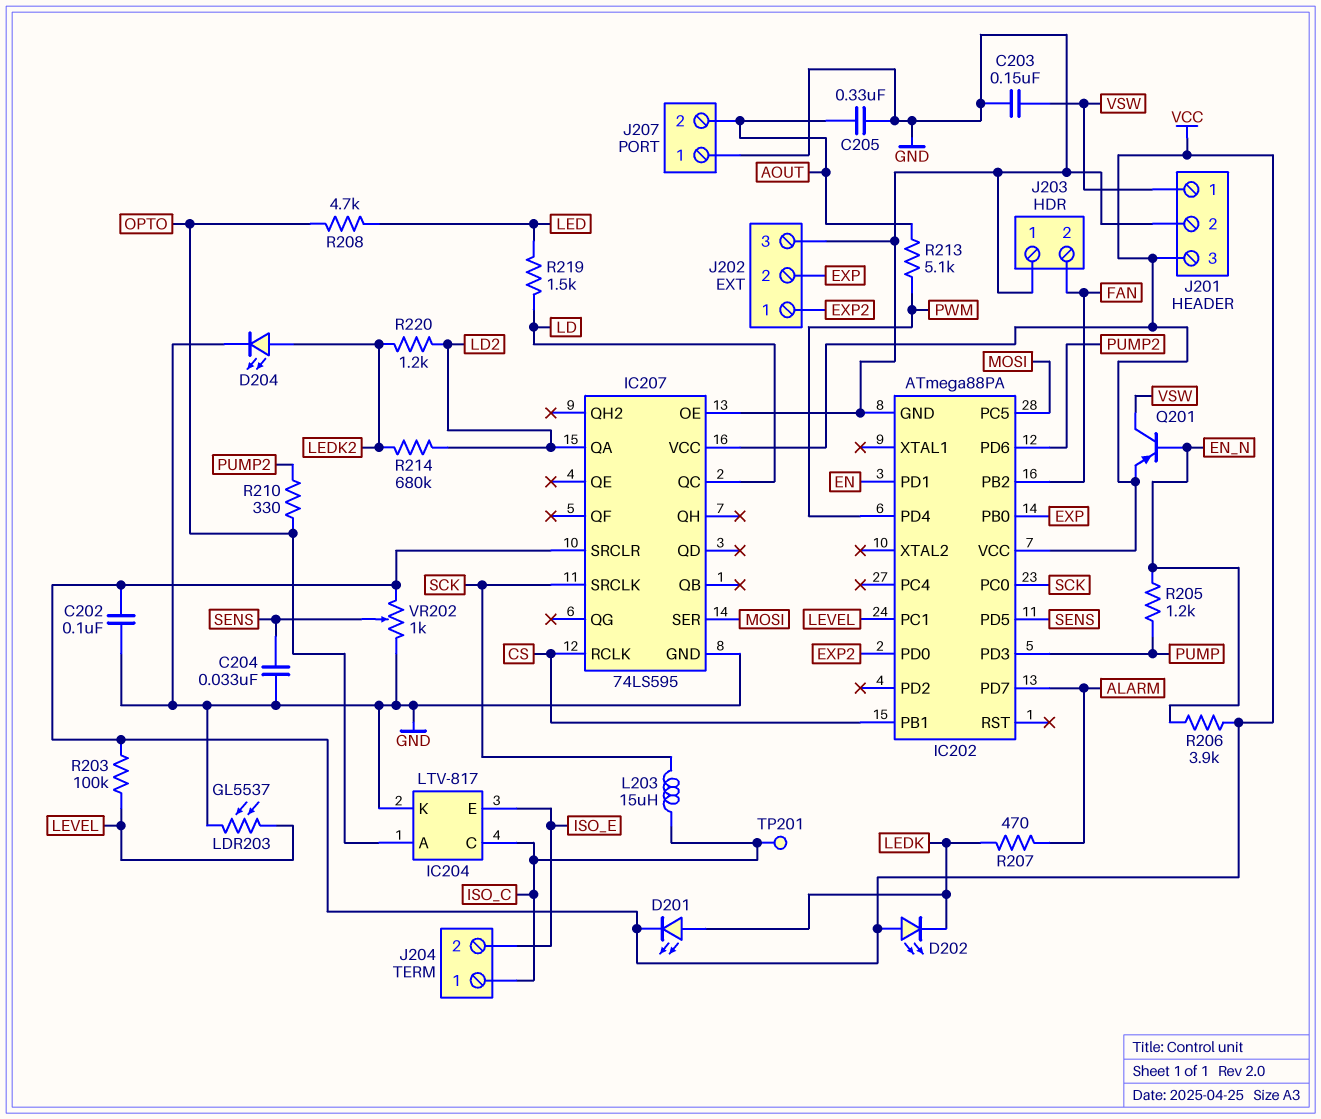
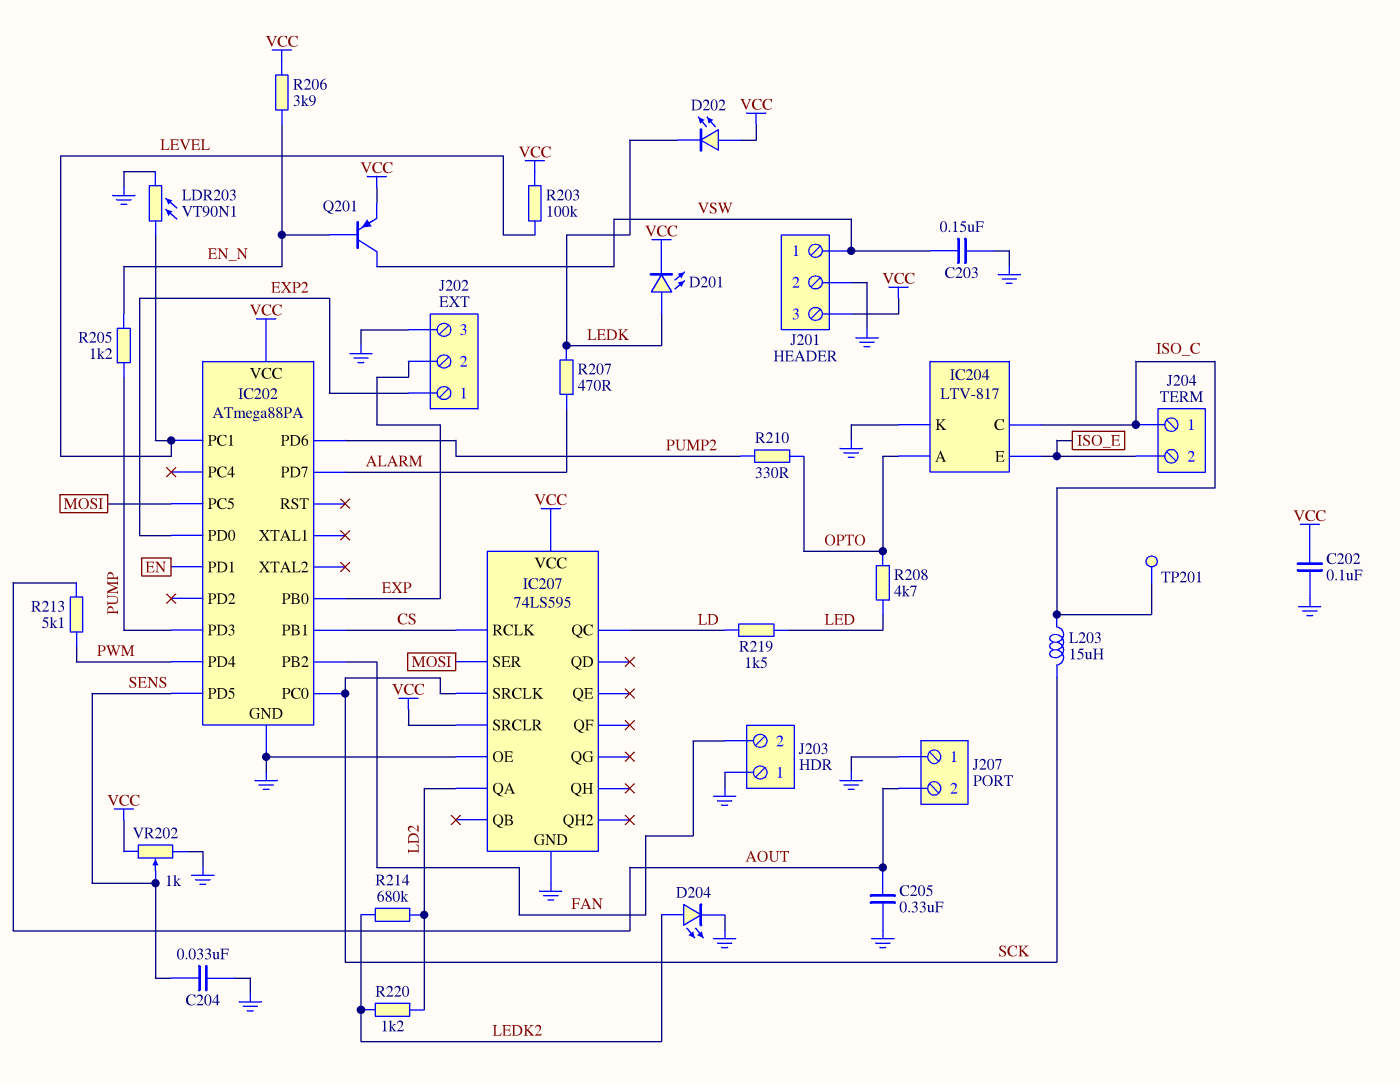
LDR203: GL5537 (GND, LEVEL) -> VT90N1 (GND, LEVEL)

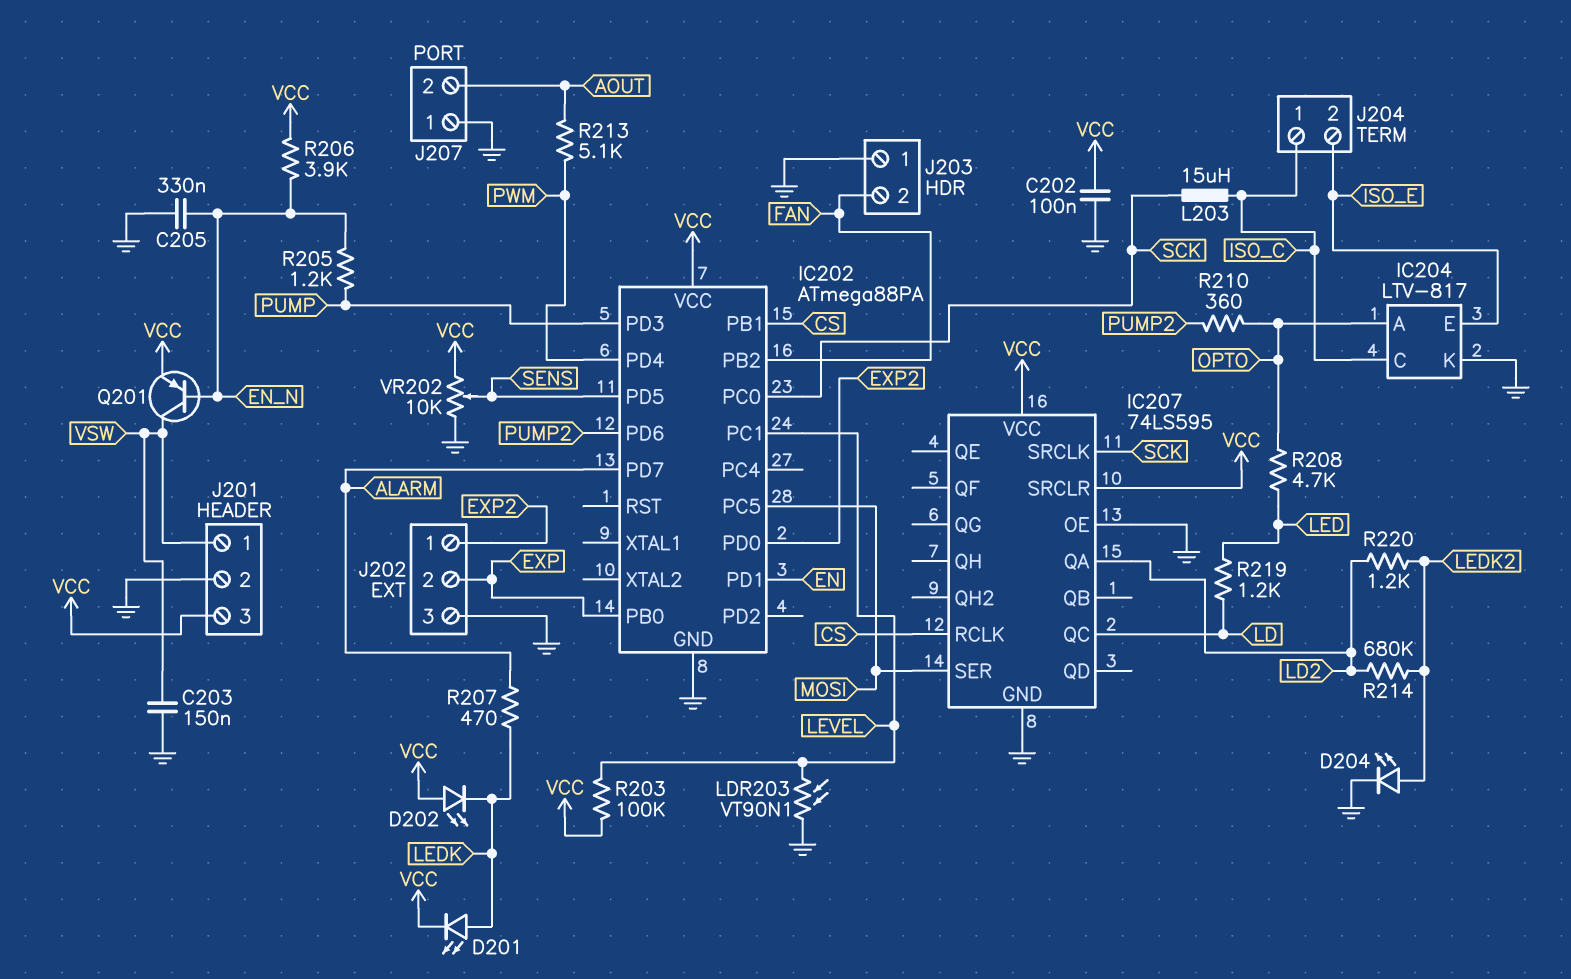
C204: 33nF (GND, SENS) -> none
C205: 330nF (AOUT, GND) -> 330nF (EN_N, GND)
R210: 330 (OPTO, PUMP2) -> 360 (OPTO, PUMP2)
R219: 1.5k (LD, LED) -> 1.2k (LD, LED)
TP201: test point (ISO_C) -> none
VR202: 1k (GND, VCC, wiper SENS) -> 10k (GND, VCC, wiper SENS)

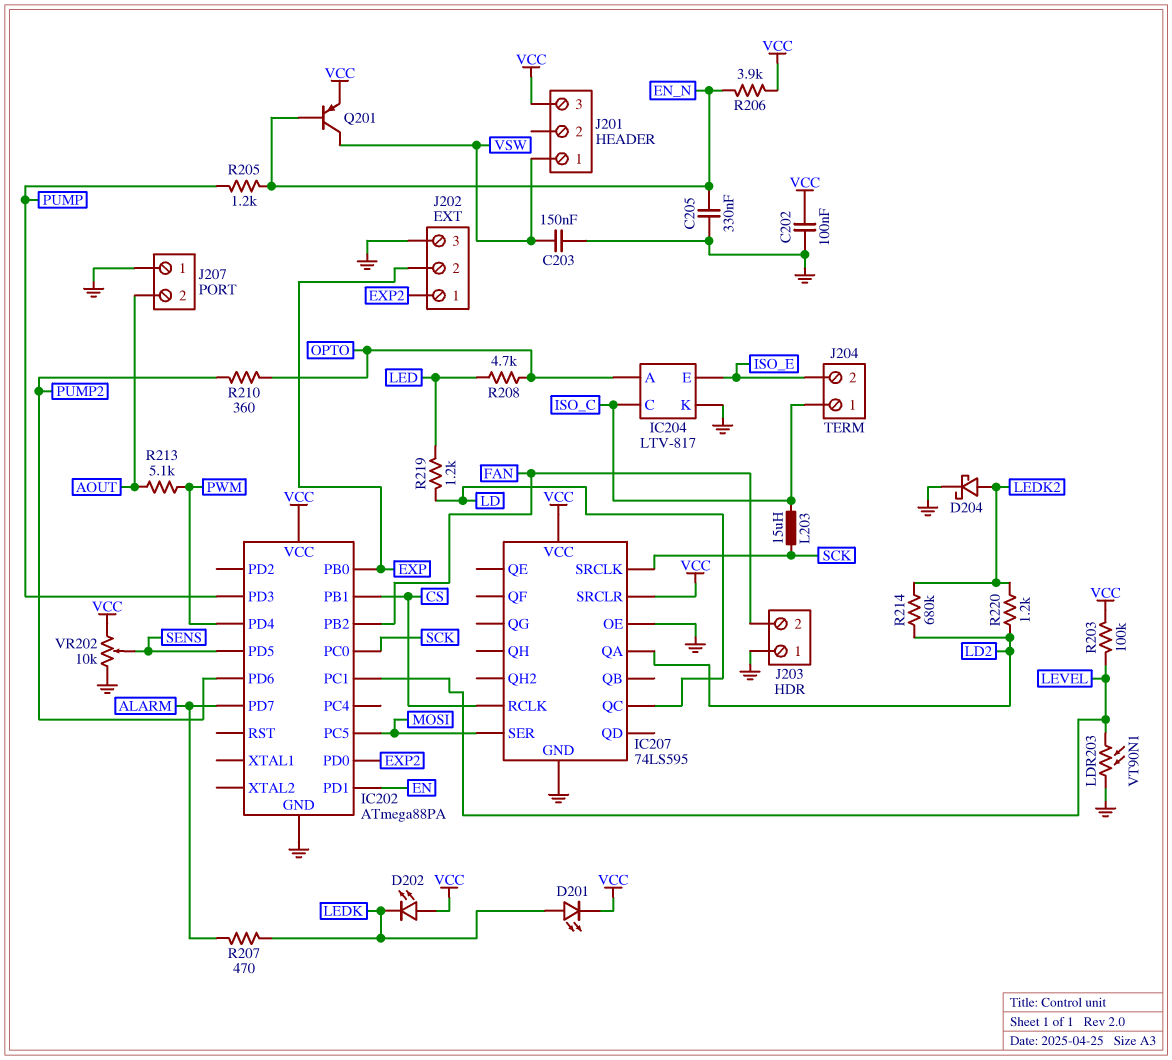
D204: LED (A LEDK2, K GND) -> schottky (A LEDK2, K GND)
J201 pin 2: GND -> none

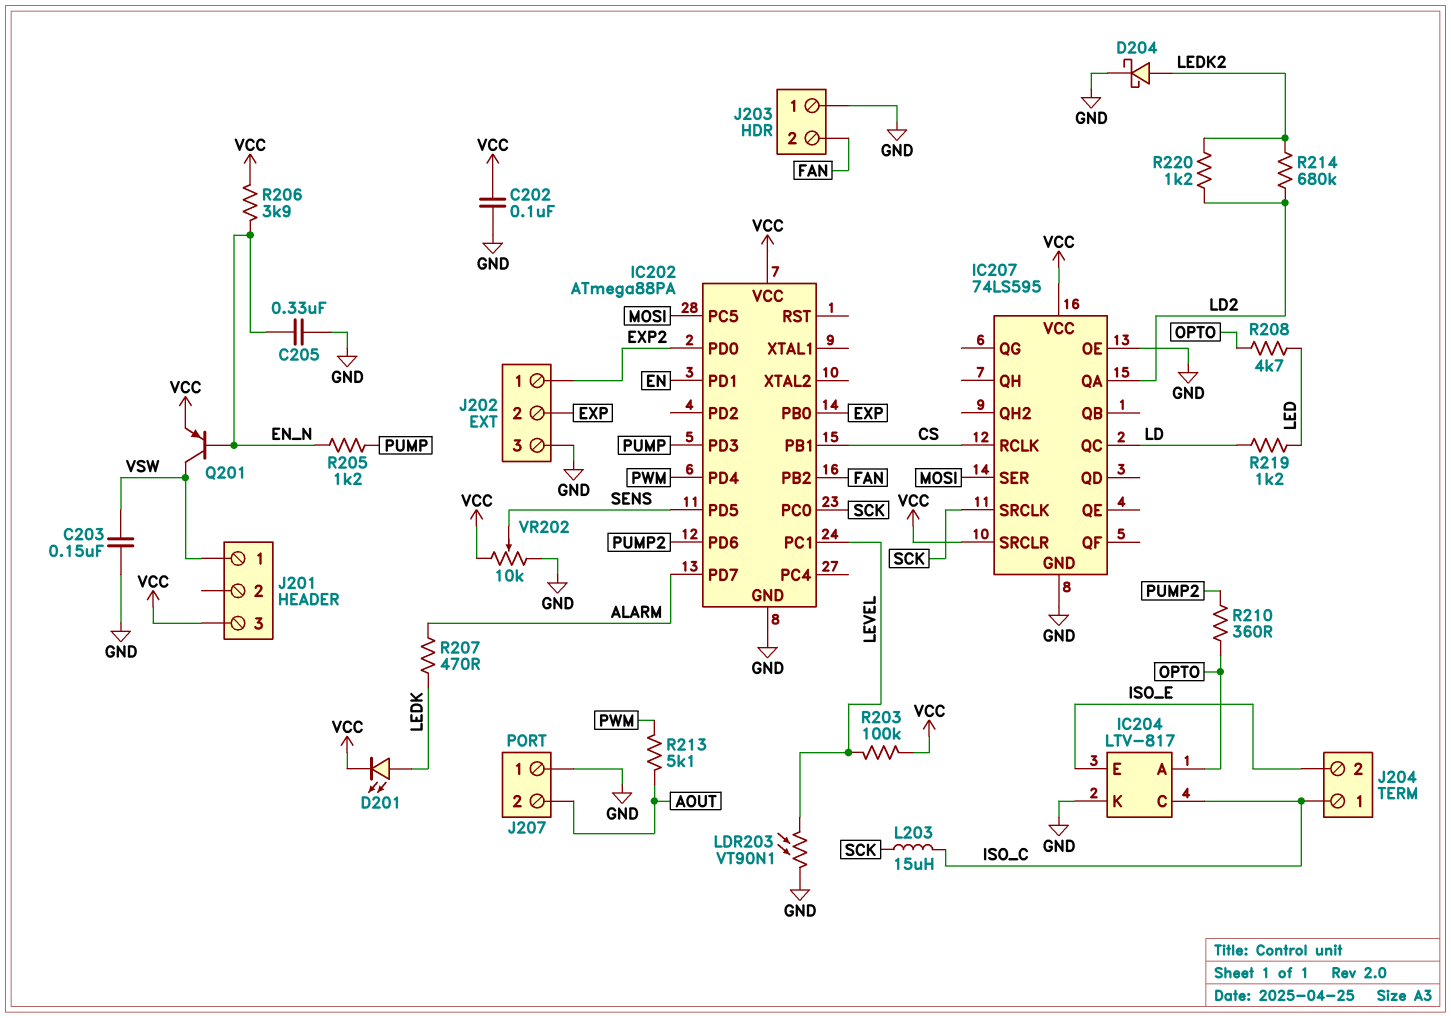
D202: LED (A VCC, K LEDK) -> none

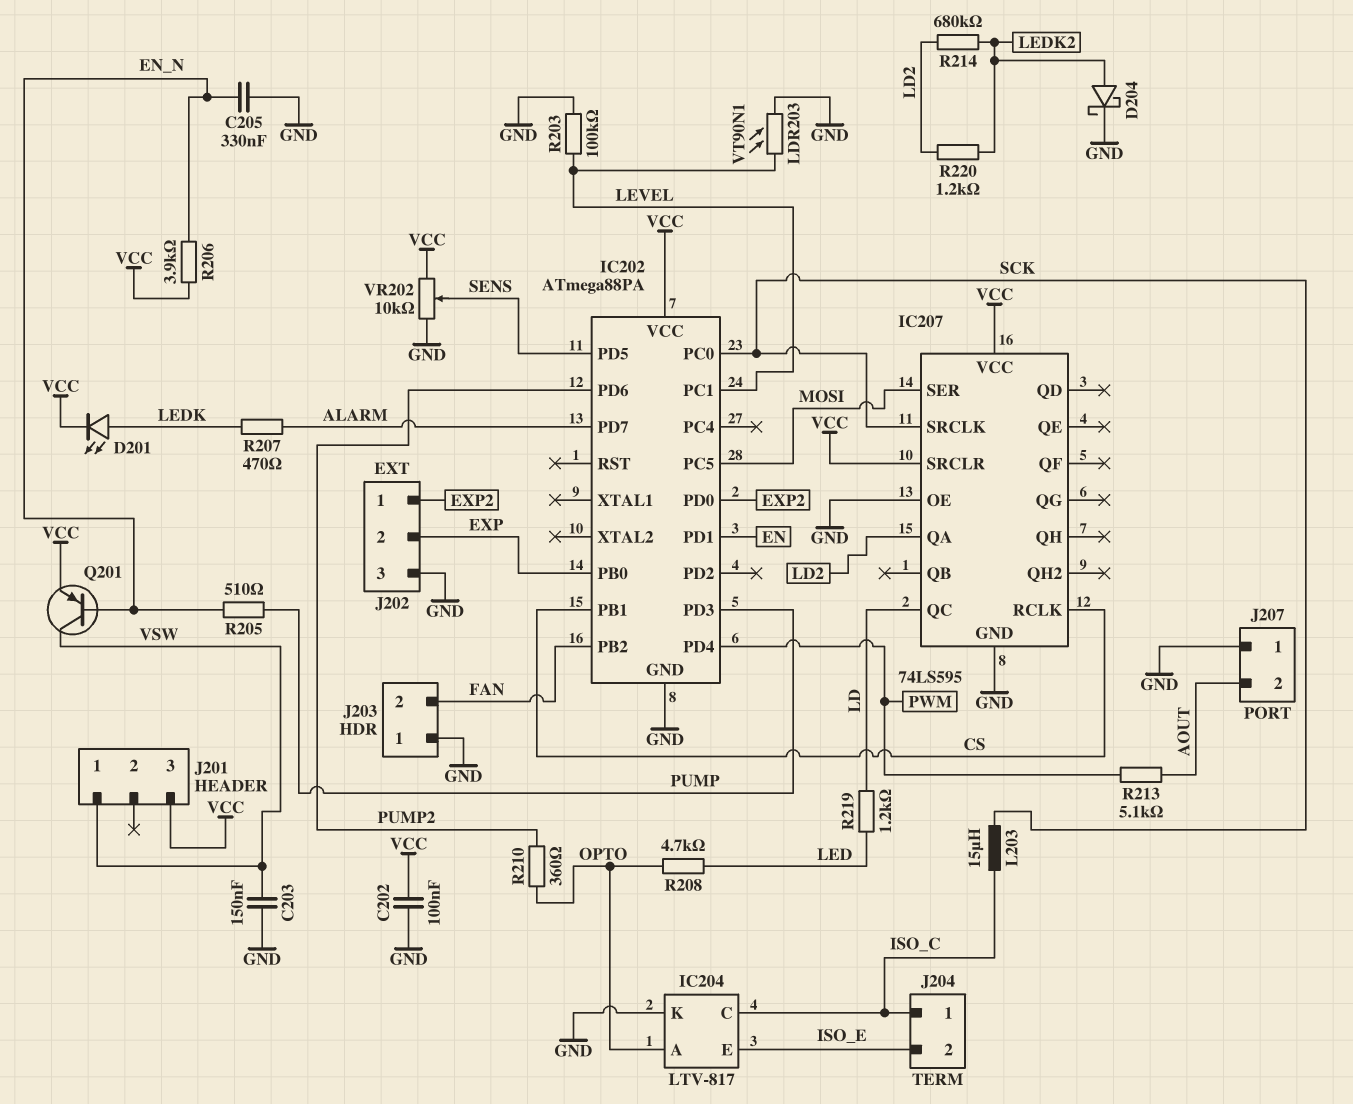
R203: 100k (LEVEL, VCC) -> 100k (GND, LEVEL)
R205: 1.2k (EN_N, PUMP) -> 510 (EN_N, PUMP)

